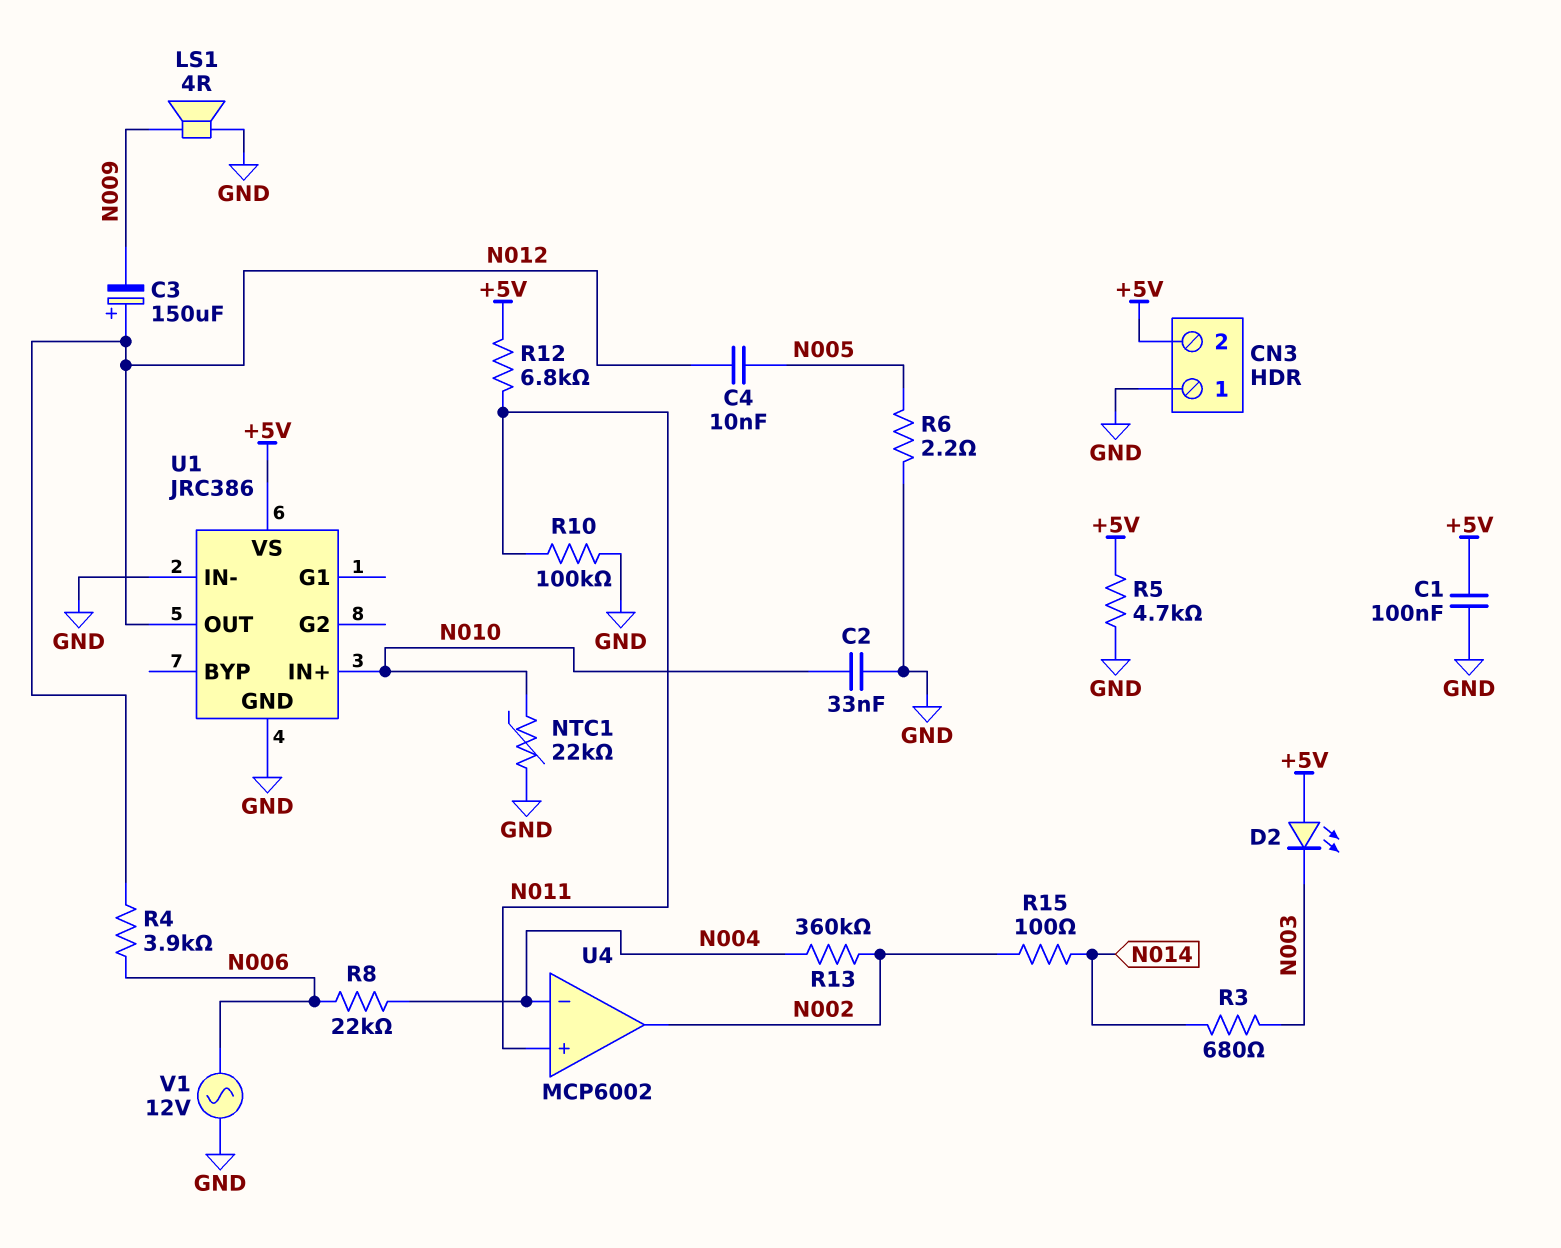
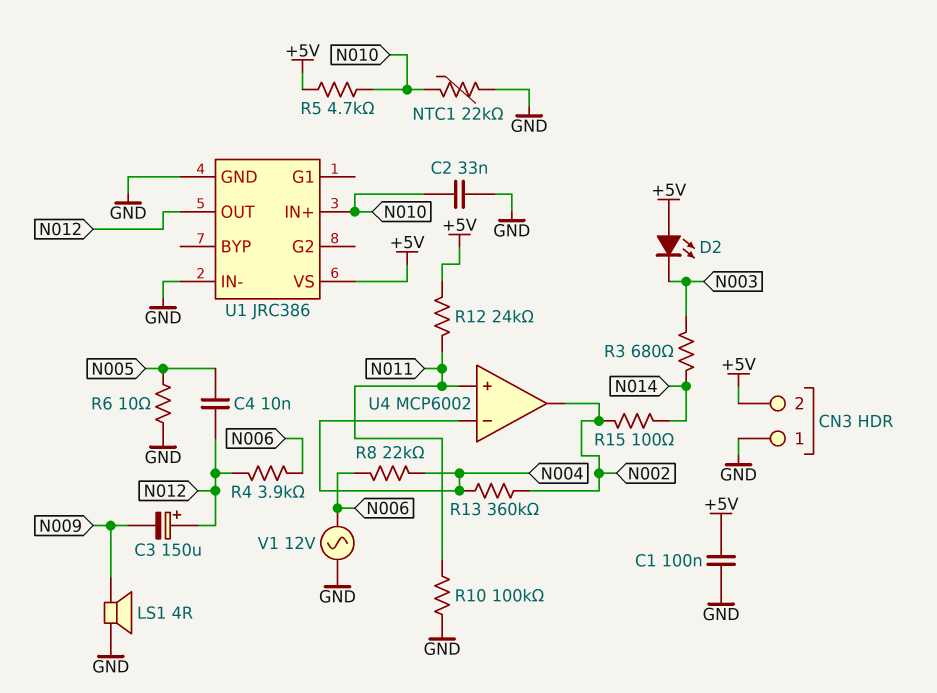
R5: 4.7k (+5V, GND) -> 4.7k (+5V, N010)
R6: 2.2 (GND, N005) -> 10 (GND, N005)
R12: 6.8k (+5V, N011) -> 24k (+5V, N011)

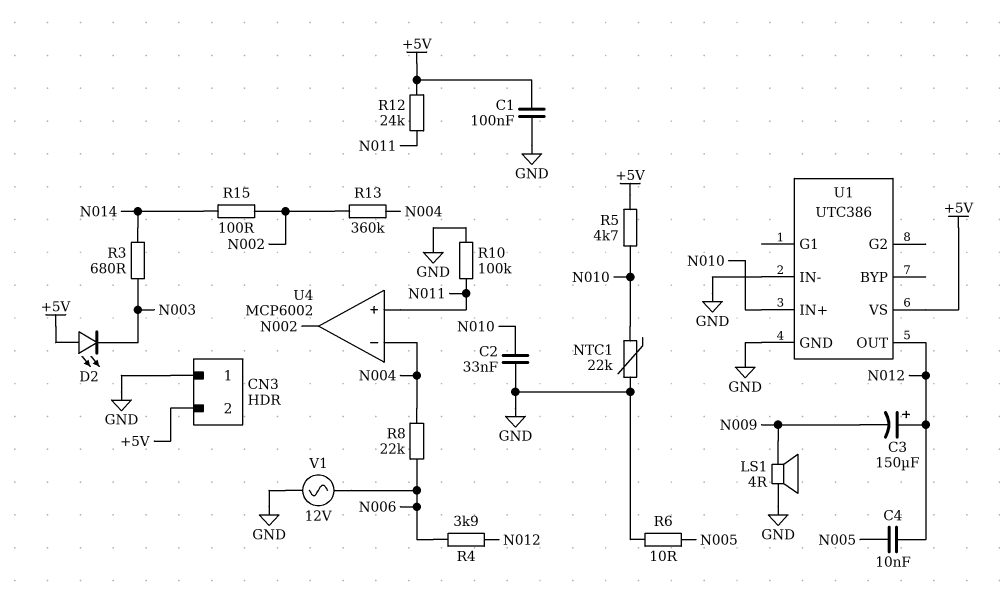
U1: JRC386 -> UTC386

